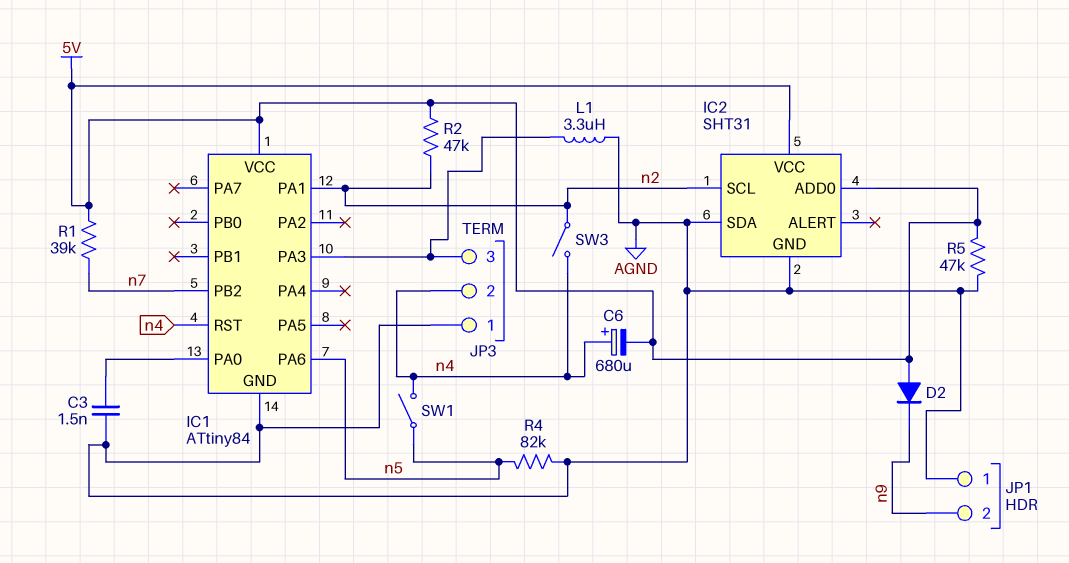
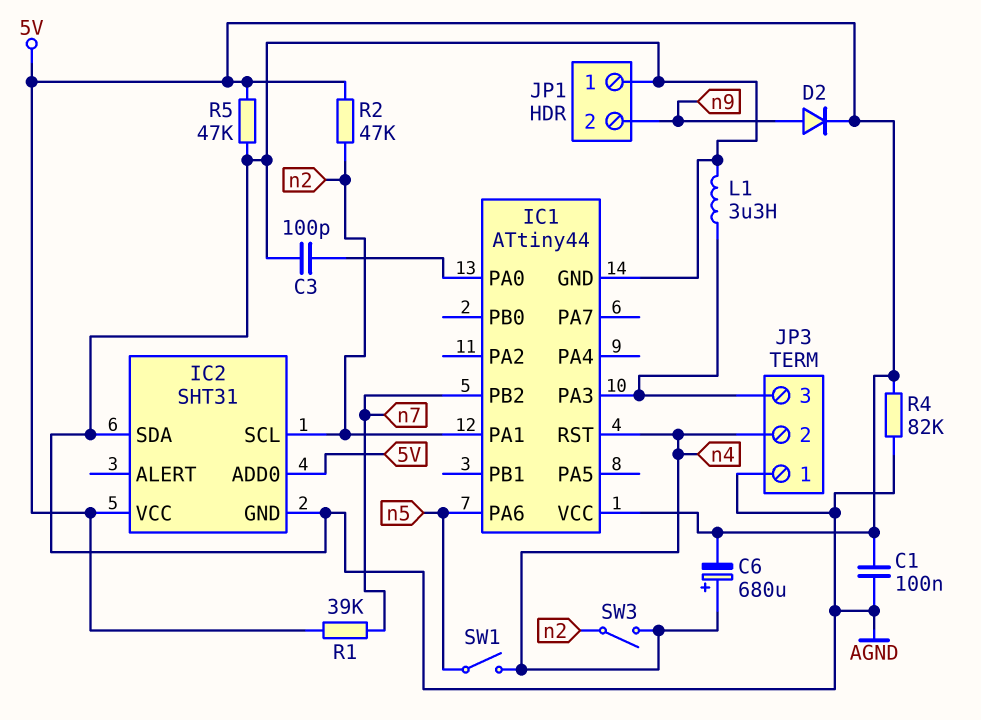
C1: none -> 100nF (5V, AGND)
C3: 1.5nF (AGND, IC1/PA0) -> 100pF (AGND, IC1/PA0)
D2: diode (A 5V, K n9) -> diode (A n9, K 5V)
IC1: ATtiny84 -> ATtiny44
R4: 82k (AGND, n5) -> 82k (5V, AGND)

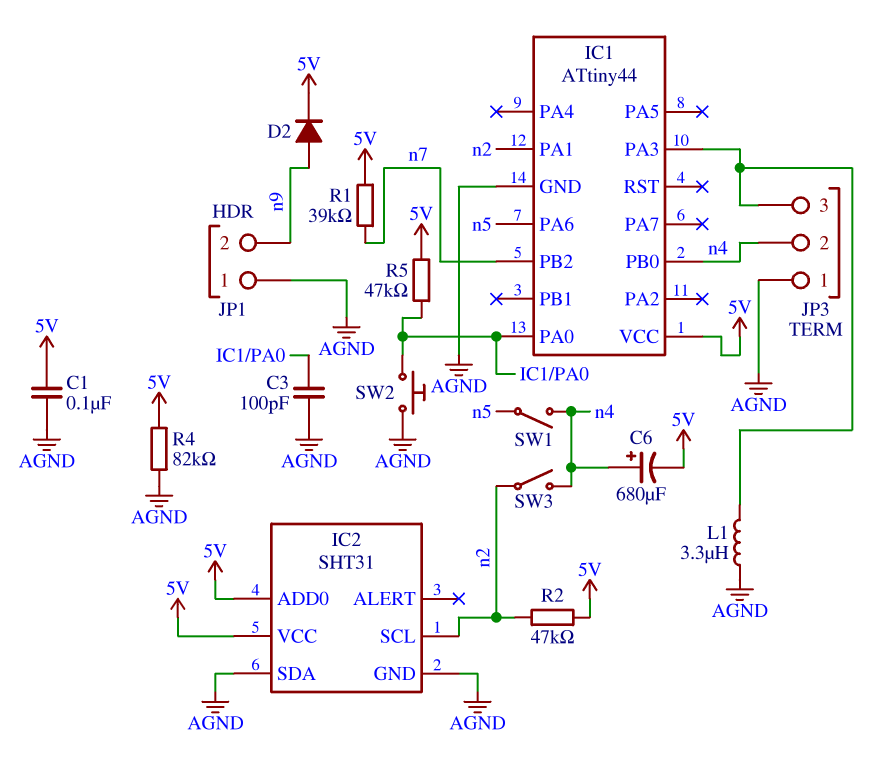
IC1 pin PB0: none -> n4
IC1 pin RST: n4 -> none
R5: 47k (5V, AGND) -> 47k (5V, IC1/PA0)
SW2: none -> button (AGND, IC1/PA0)

